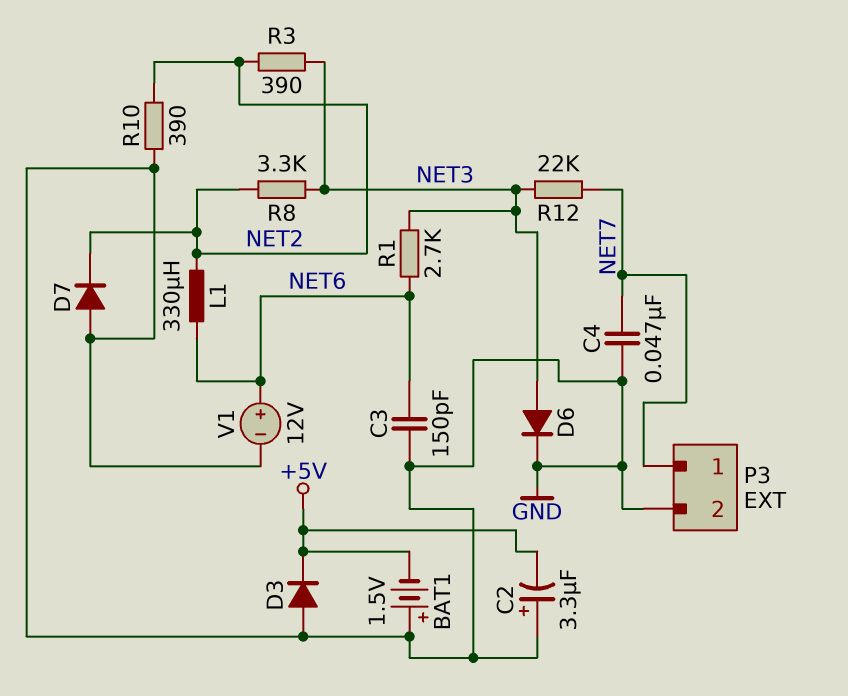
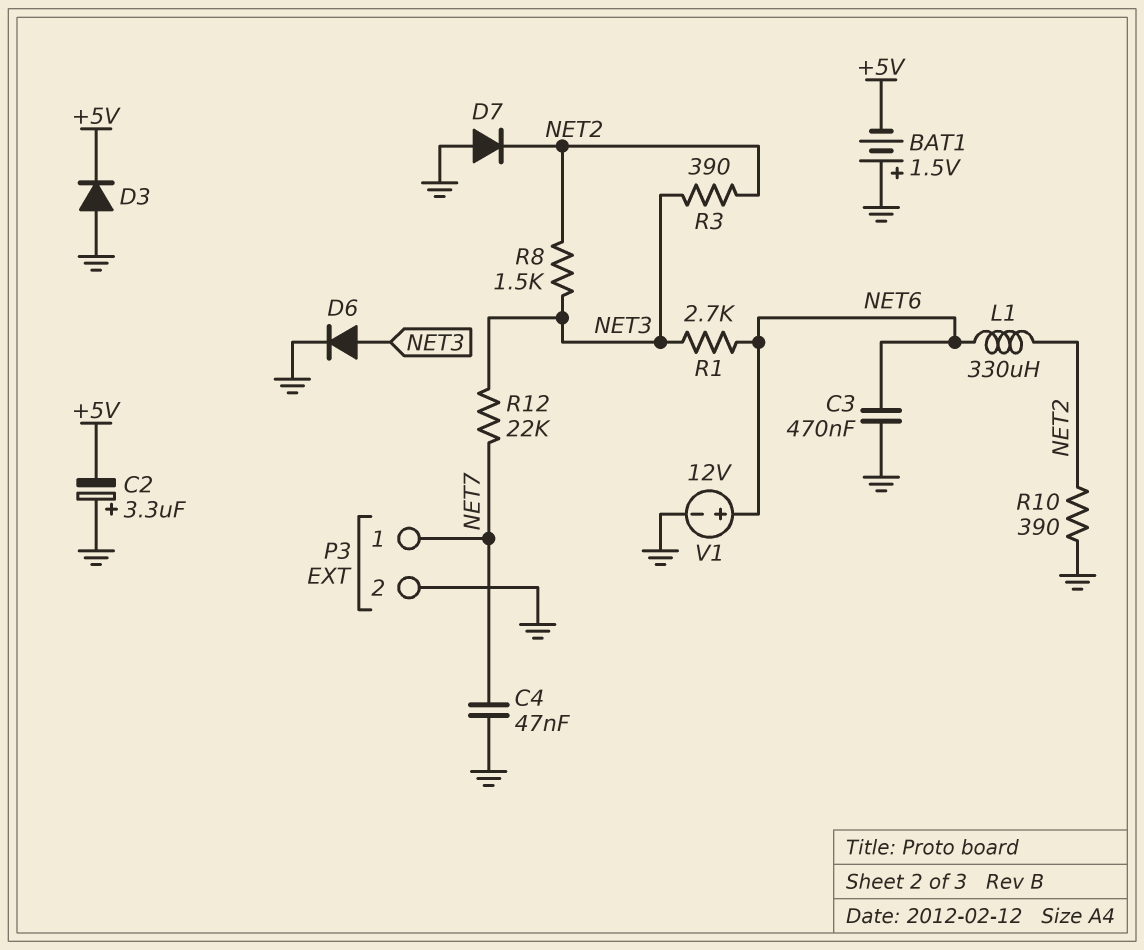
C3: 150pF (GND, NET6) -> 470nF (GND, NET6)
R8: 3.3k (NET2, NET3) -> 1.5k (NET2, NET3)

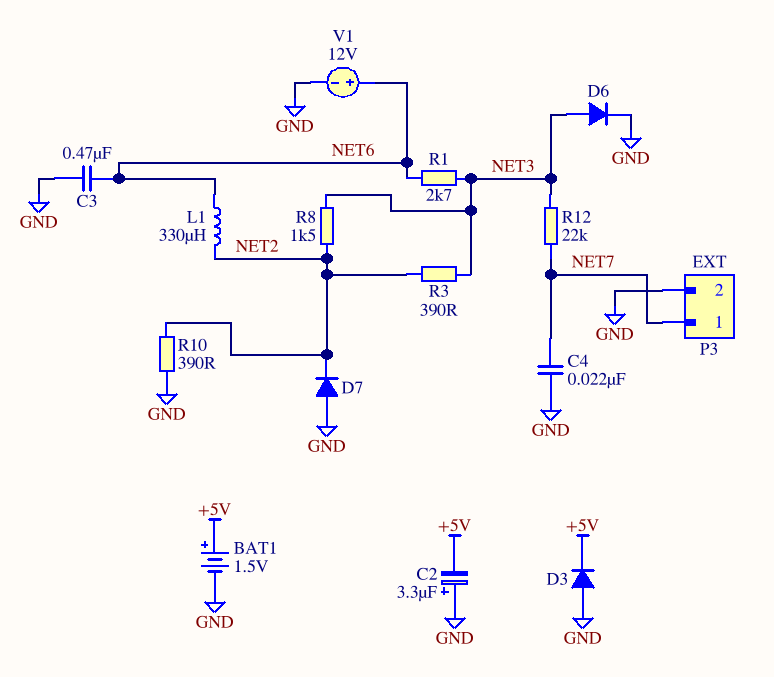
BAT1: 1.5V (plus GND, minus +5V) -> 1.5V (plus +5V, minus GND)
C4: 47nF (GND, NET7) -> 22nF (GND, NET7)

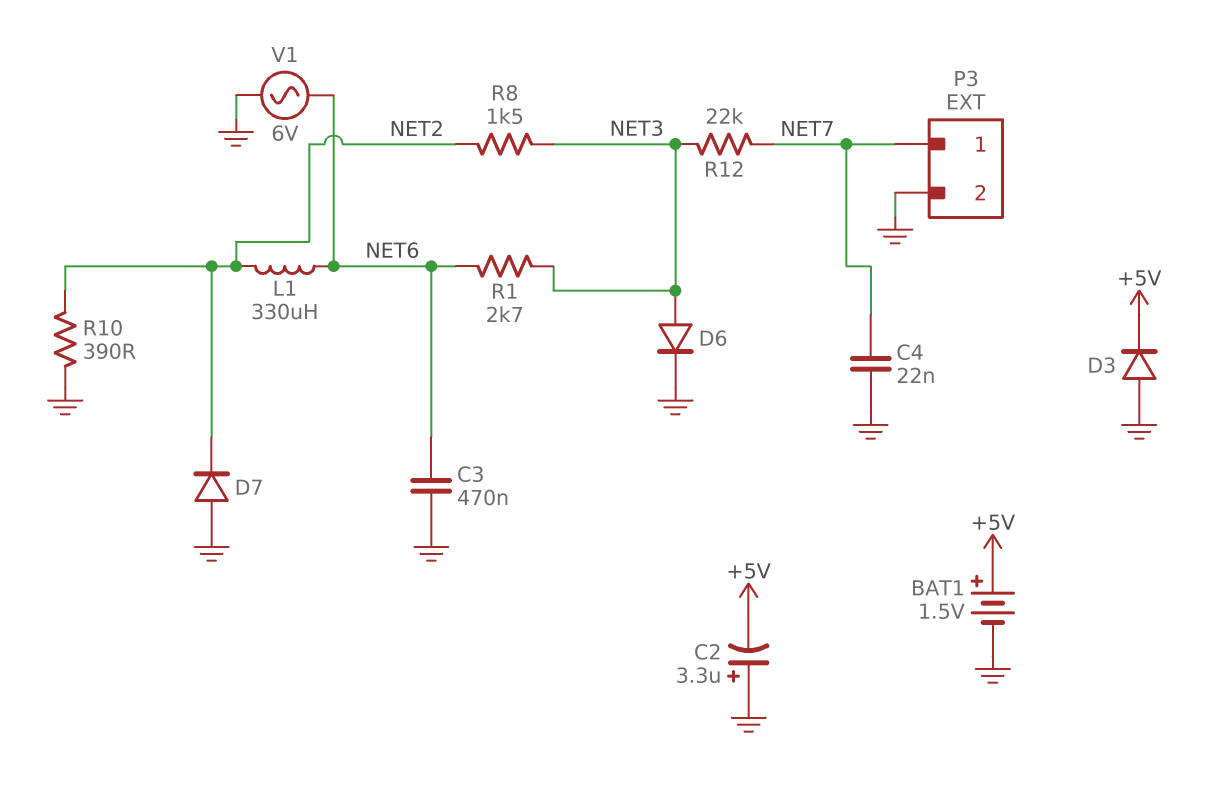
R3: 390 (NET2, NET3) -> none
V1: 12V (plus NET6, minus GND) -> AC 6V (GND, NET6)

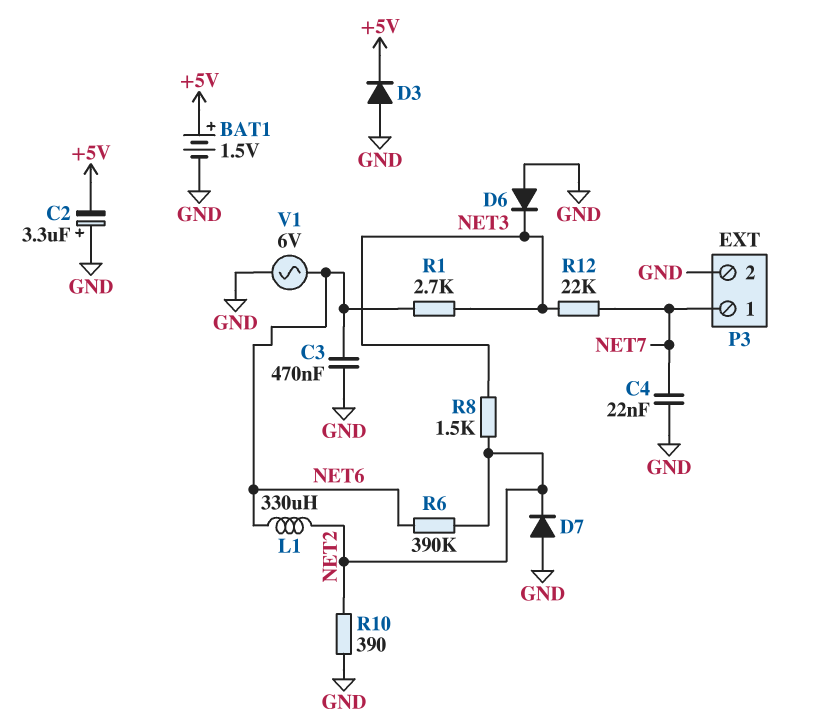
D6: diode (A NET3, K GND) -> diode (A GND, K NET3)
R6: none -> 390k (NET2, NET6)

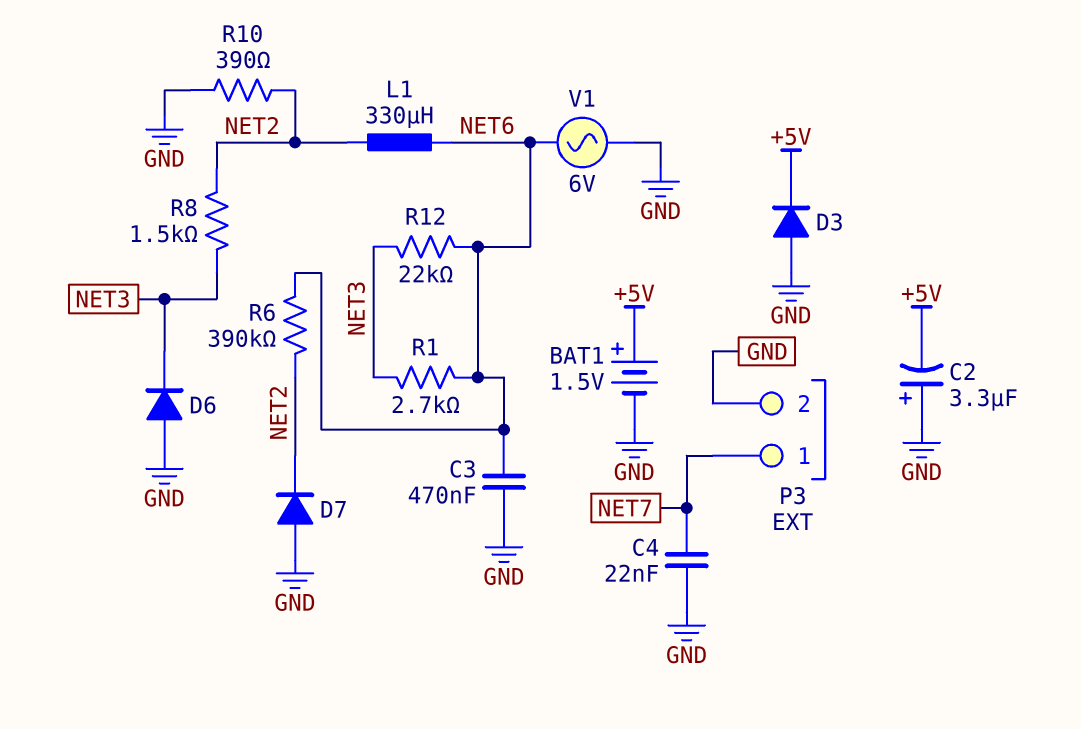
R12: 22k (NET3, NET7) -> 22k (NET3, NET6)

